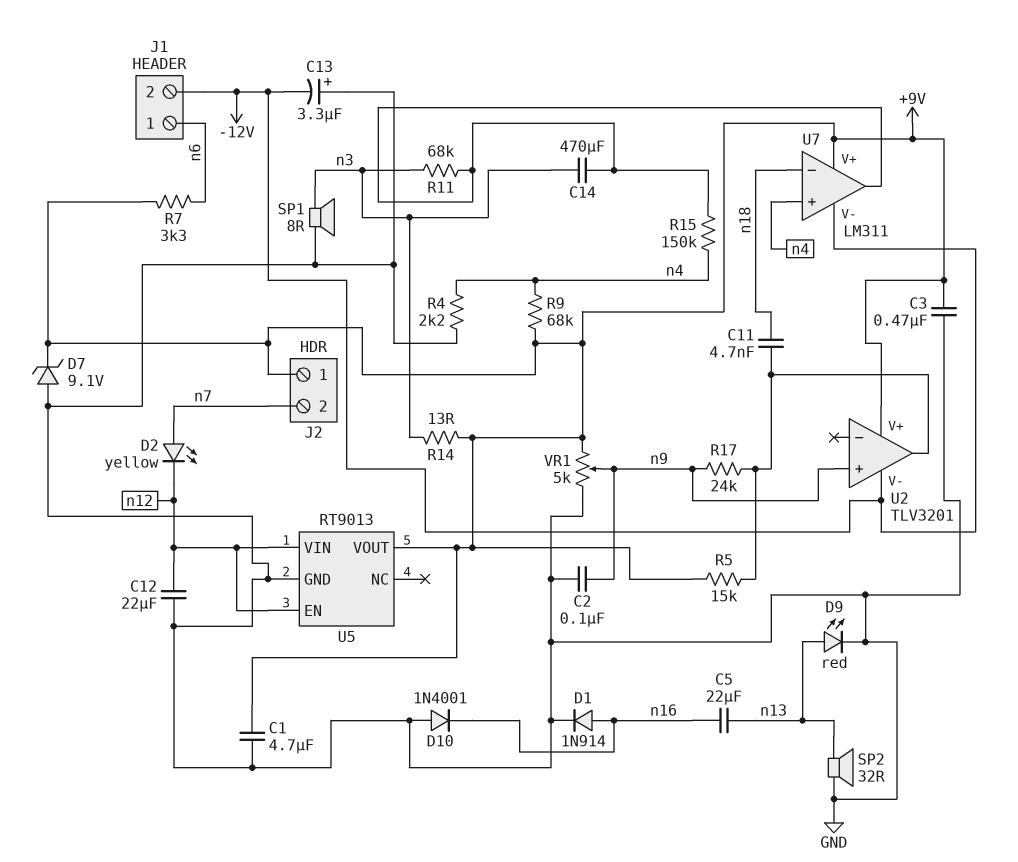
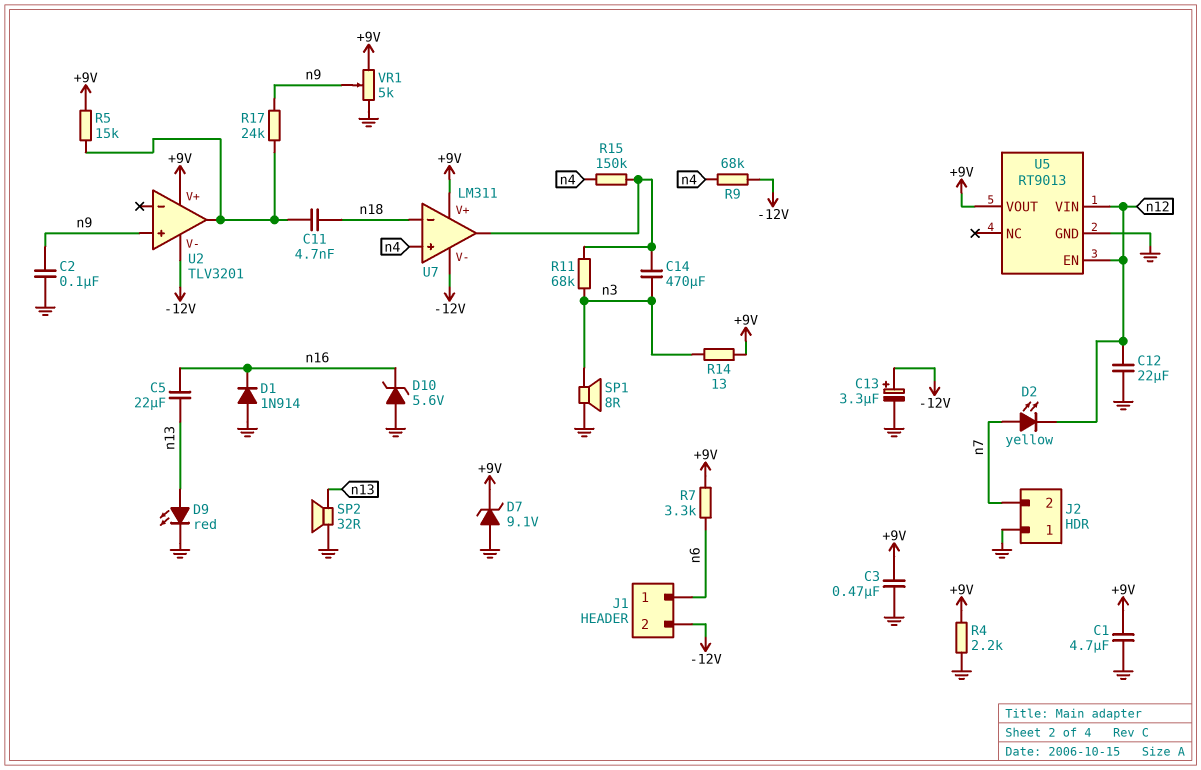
C13: 3.3uF (plus GND, minus -12V) -> 3.3uF (plus -12V, minus GND)
D1: diode 1N914 (A n16, K GND) -> diode 1N914 (A GND, K n16)
D10: diode 1N4001 (A GND, K n16) -> zener 5.6V (A GND, K n16)
J2 pin 1: +9V -> GND
R4: 2.2k (GND, n4) -> 2.2k (+9V, GND)
R9: 68k (+9V, n4) -> 68k (-12V, n4)

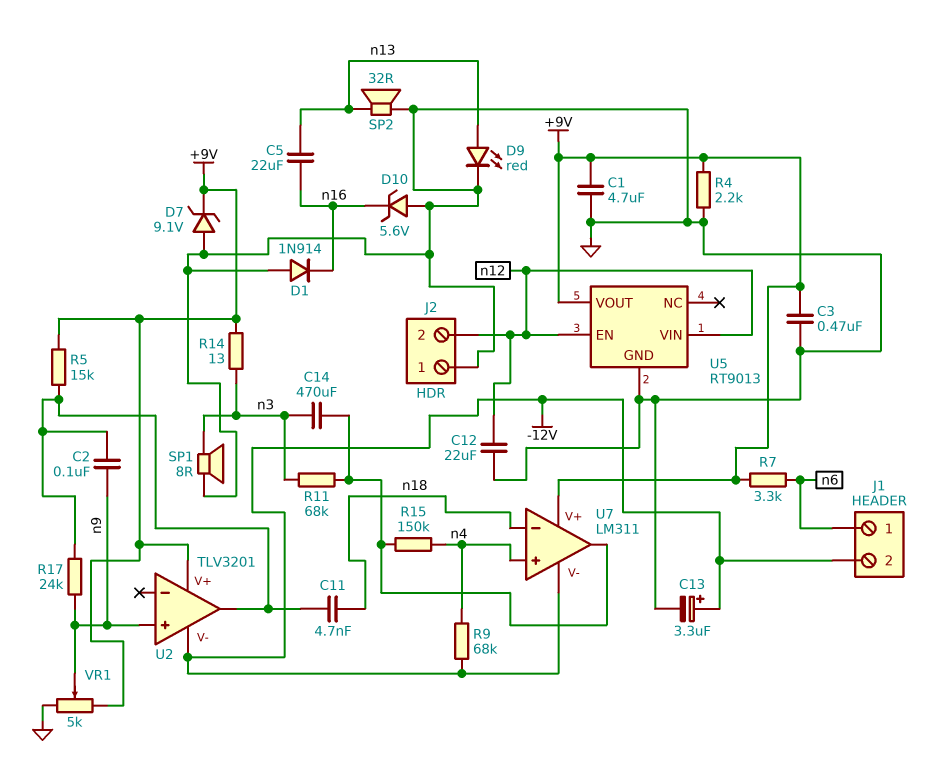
C2: 100nF (GND, n9) -> 100nF (U2/out, n9)
D2: LED yellow (A n7, K n12) -> none
J2 pin 2: n7 -> n12

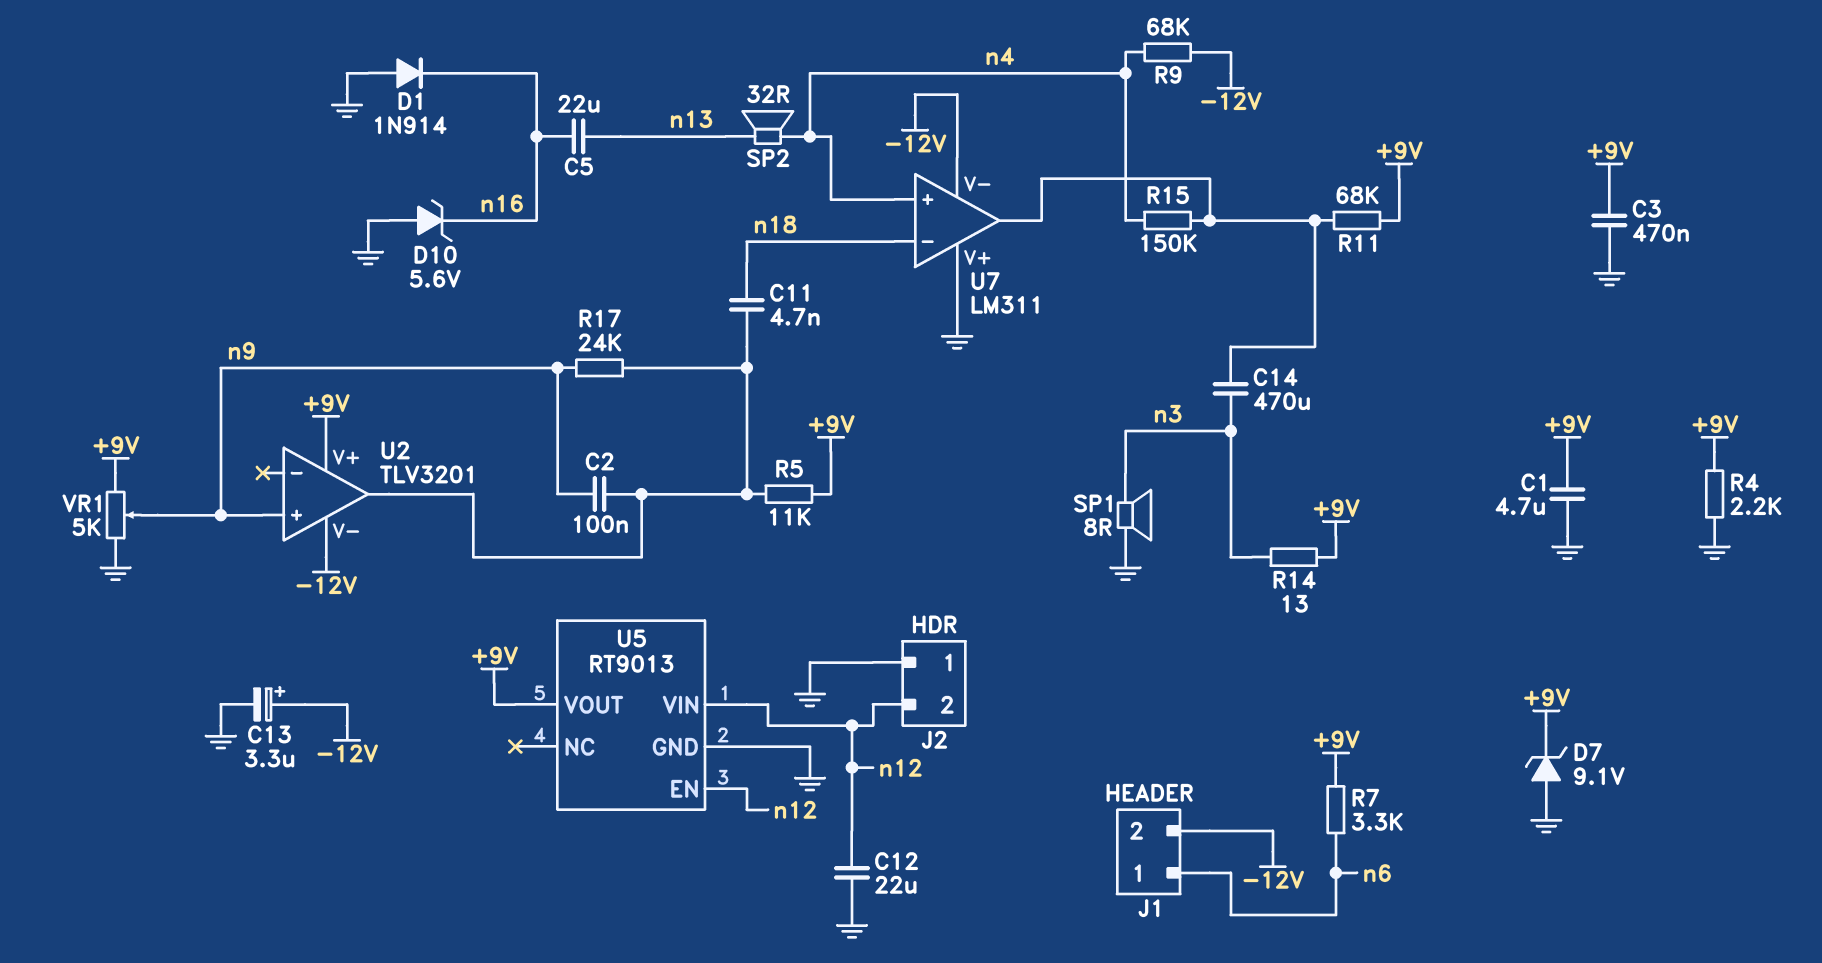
D9: LED red (A n13, K GND) -> none
R5: 15k (+9V, U2/out) -> 11k (+9V, U2/out)
R11: 68k (U7/out, n3) -> 68k (+9V, U7/out)
SP2: speaker 32R (GND, n13) -> speaker 32R (n4, n13)
U7 pin V+: +9V -> GND

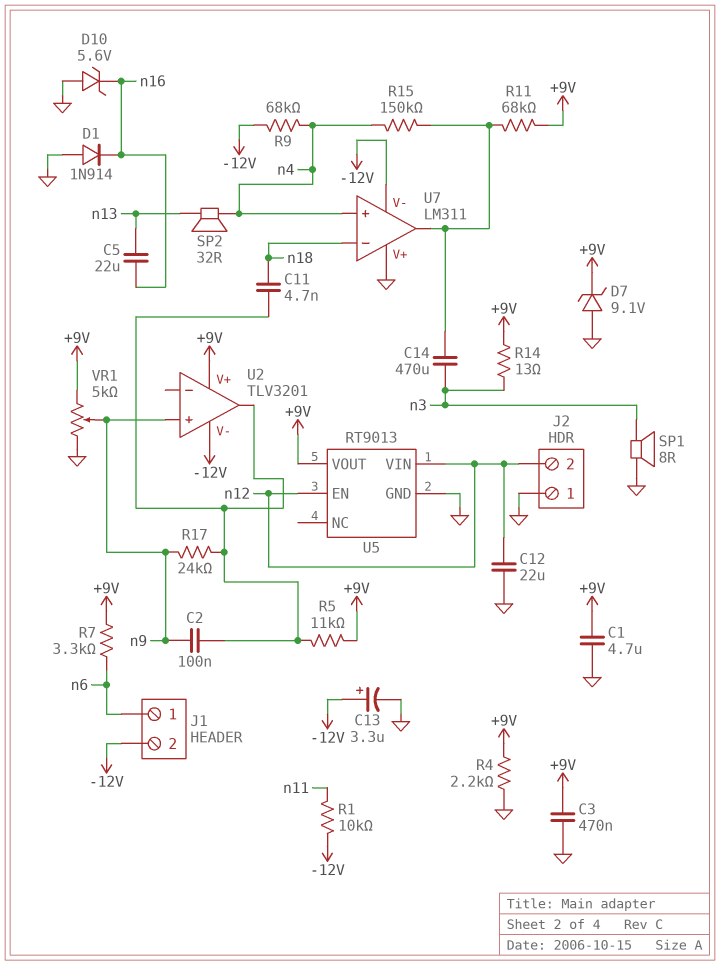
R1: none -> 10k (-12V, n11)

